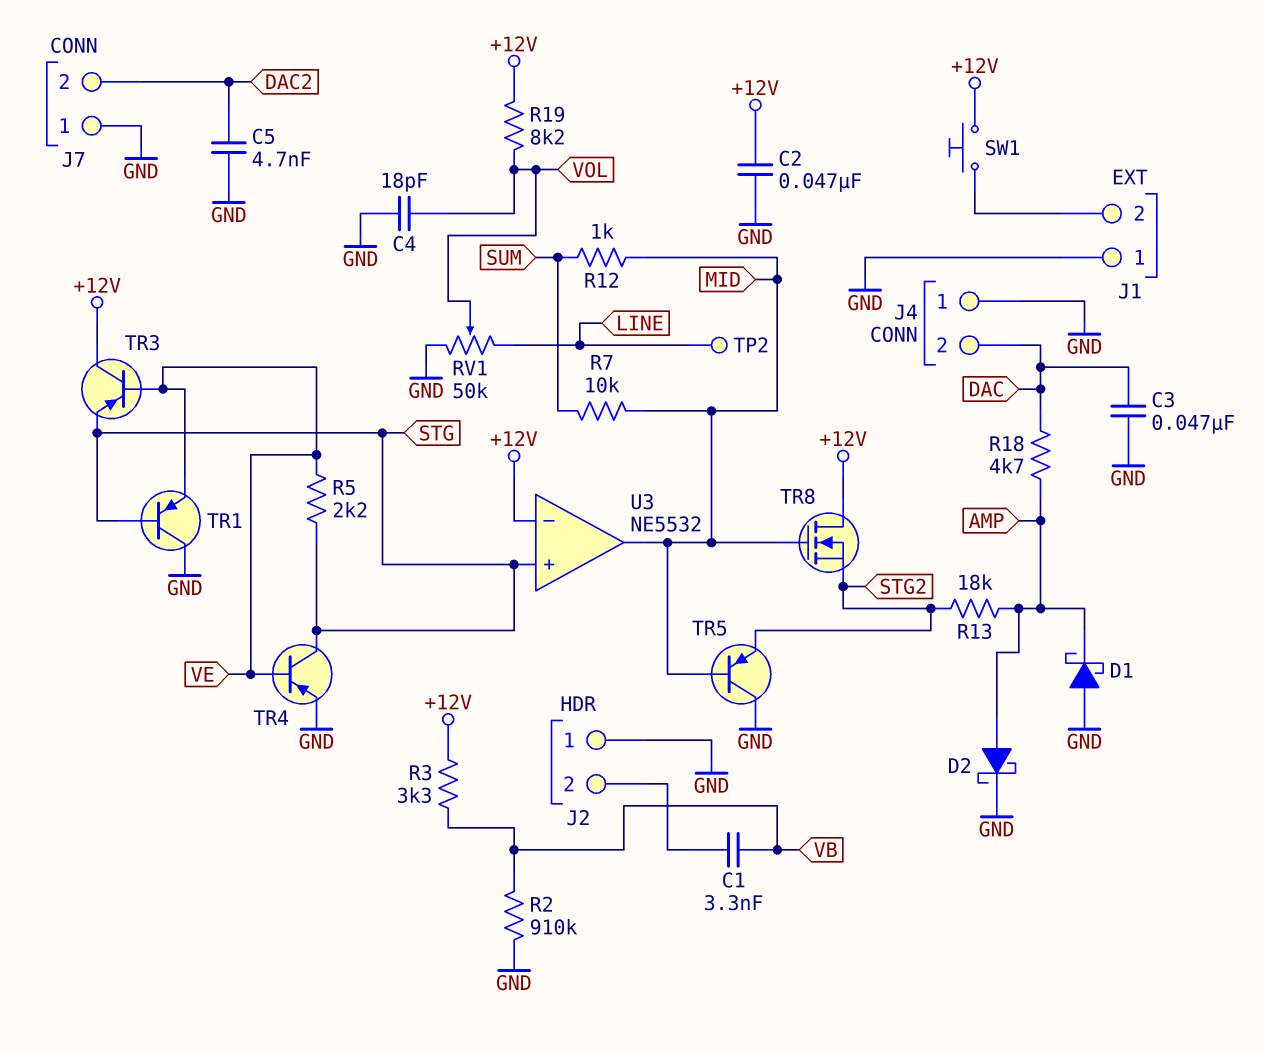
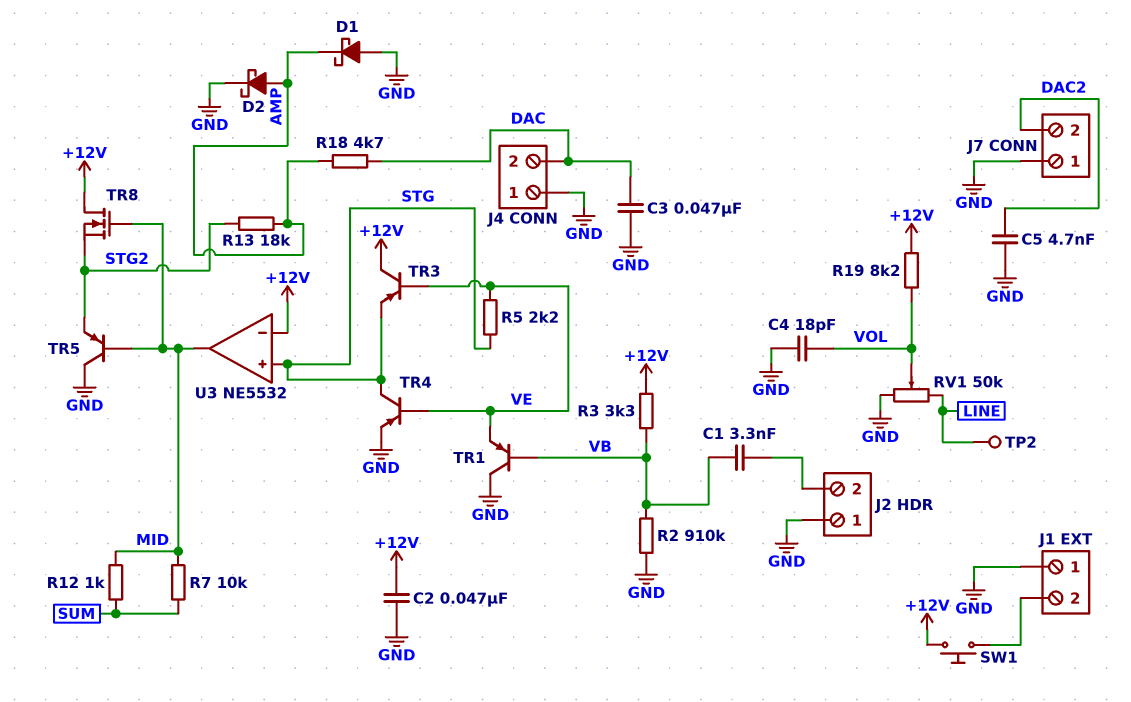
TR1: PNP (B STG, C GND, E VE) -> PNP (B VB, C GND, E VE)

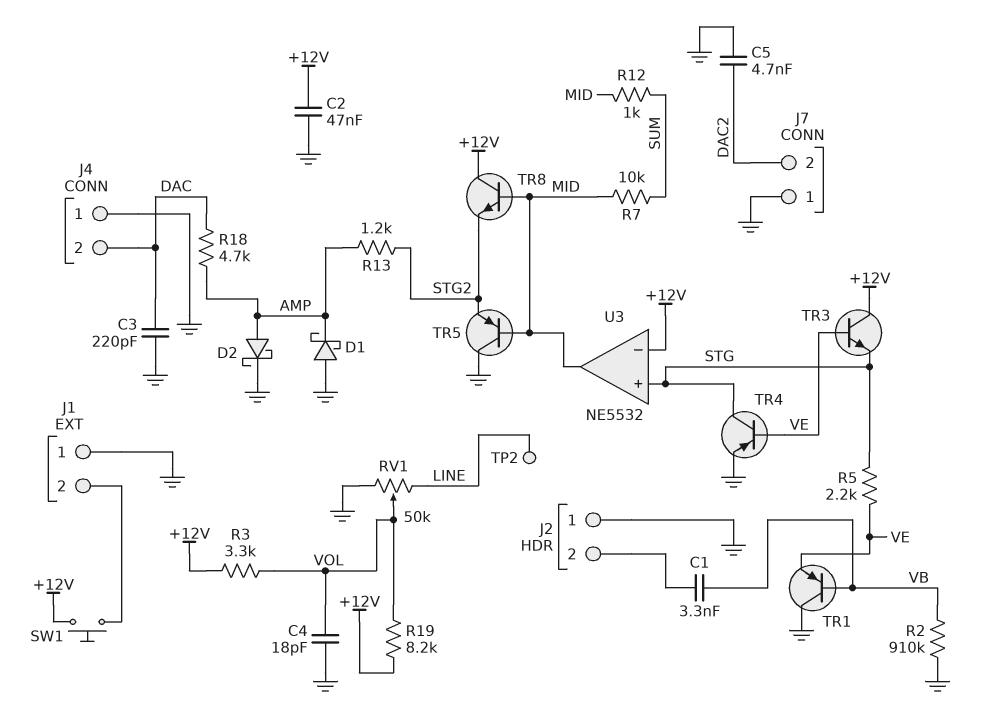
C3: 47nF (DAC, GND) -> 220pF (DAC, GND)
R3: 3.3k (+12V, VB) -> 3.3k (+12V, VOL)
R13: 18k (AMP, STG2) -> 1.2k (AMP, STG2)
TR3: PNP (B VE, C +12V, E STG) -> NPN (B VE, C +12V, E STG)
TR8: NMOS (G MID, D +12V, S STG2) -> NPN (B MID, C +12V, E STG2)

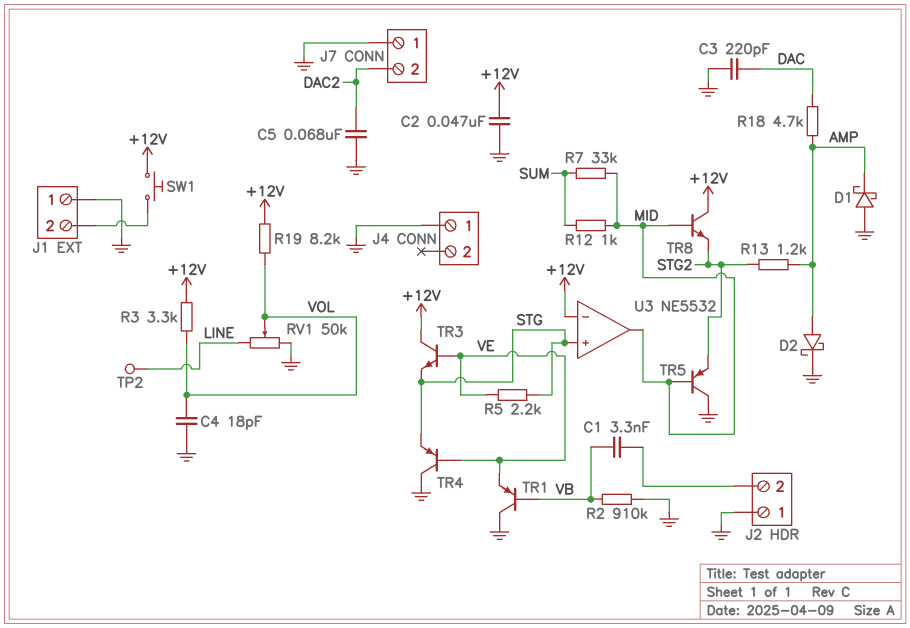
C5: 4.7nF (DAC2, GND) -> 68nF (DAC2, GND)
J4 pin 2: DAC -> none
R7: 10k (MID, SUM) -> 33k (MID, SUM)
TR4: PNP (B VE, C STG, E GND) -> PNP (B VE, C GND, E STG)

